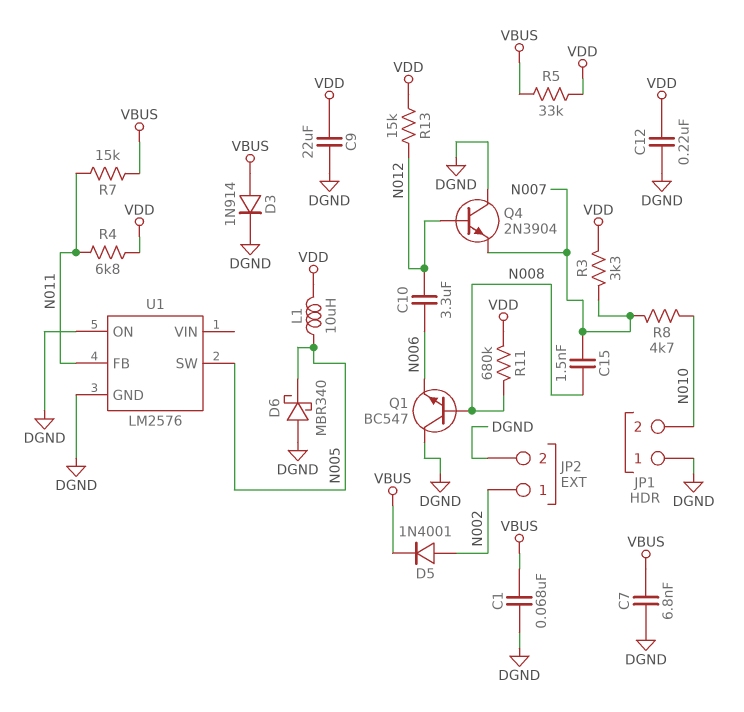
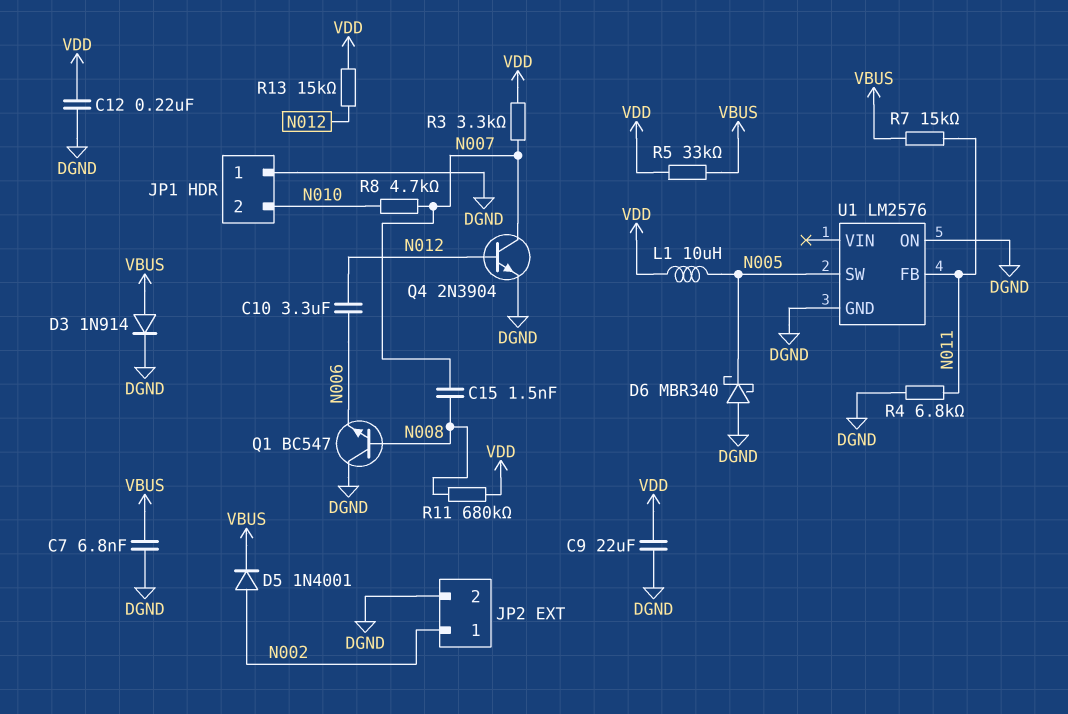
C1: 68nF (DGND, VBUS) -> none
Q4: NPN 2N3904 (B N012, C DGND, E N007) -> NPN 2N3904 (B N012, C N007, E DGND)
R4: 6.8k (N011, VDD) -> 6.8k (DGND, N011)

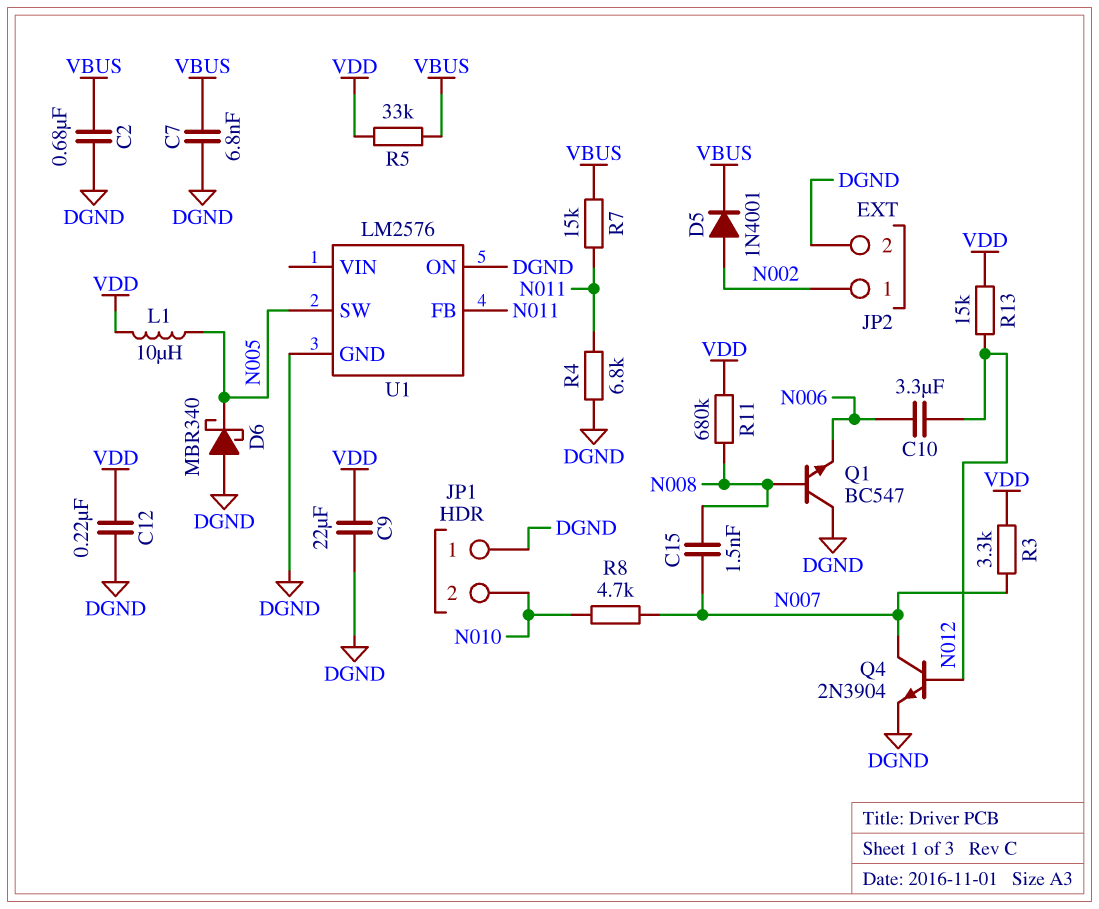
C2: none -> 680nF (DGND, VBUS)
D3: diode 1N914 (A VBUS, K DGND) -> none

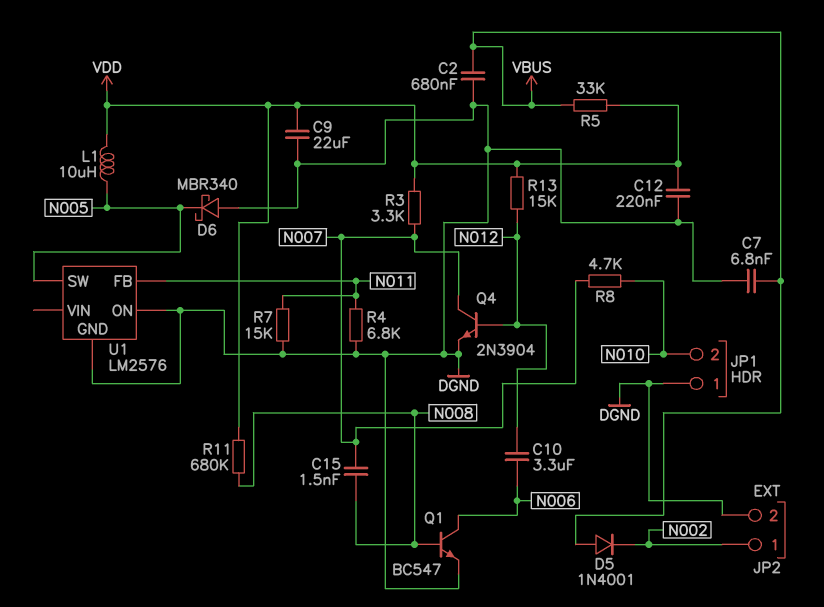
D5: diode 1N4001 (A N002, K VBUS) -> diode 1N4001 (A VBUS, K N002)
Q1: NPN BC547 (B N008, C DGND, E N006) -> NPN BC547 (B N008, C N006, E DGND)
R7: 15k (N011, VBUS) -> 15k (DGND, N011)

